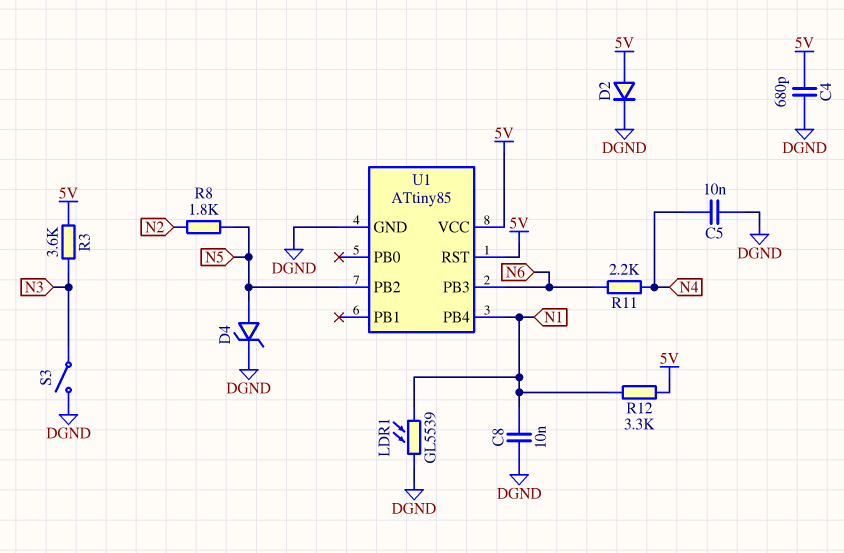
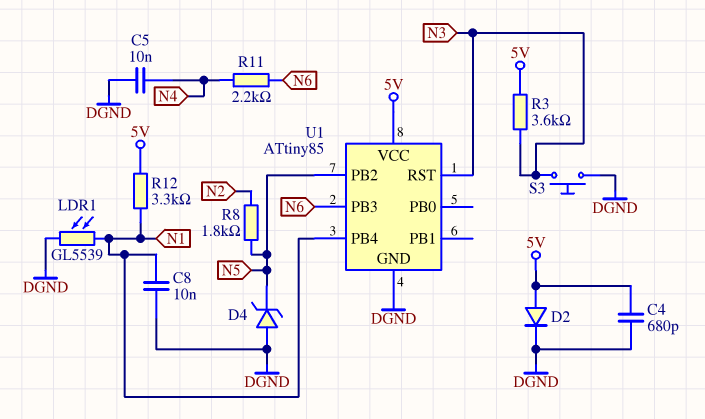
D4: zener (A N5, K DGND) -> zener (A DGND, K N5)
S3: switch (DGND, N3) -> button (DGND, N3)
U1 pin RST: 5V -> N3

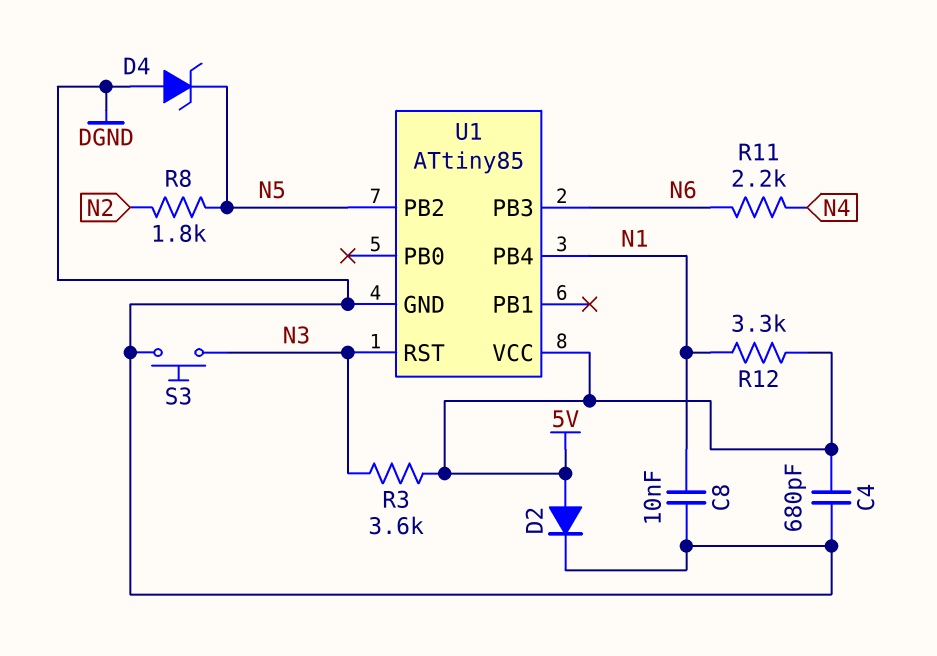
C5: 10nF (DGND, N4) -> none
LDR1: GL5539 (DGND, N1) -> none

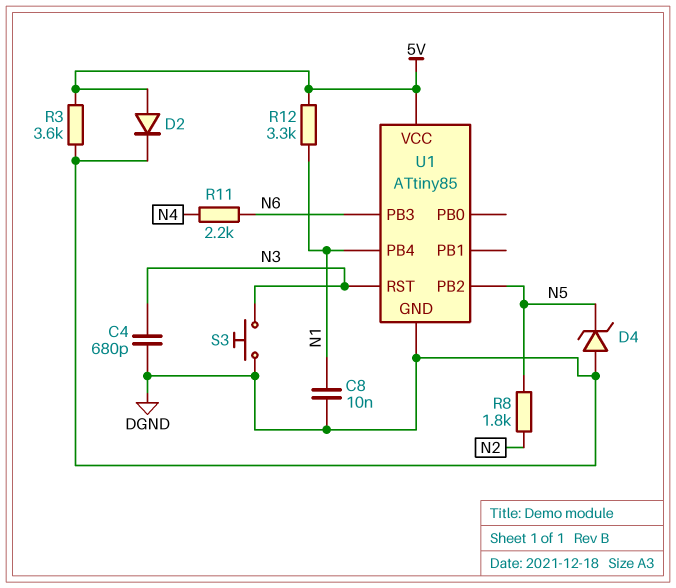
C4: 680pF (5V, DGND) -> 680pF (DGND, N3)
R3: 3.6k (5V, N3) -> 3.6k (5V, DGND)

